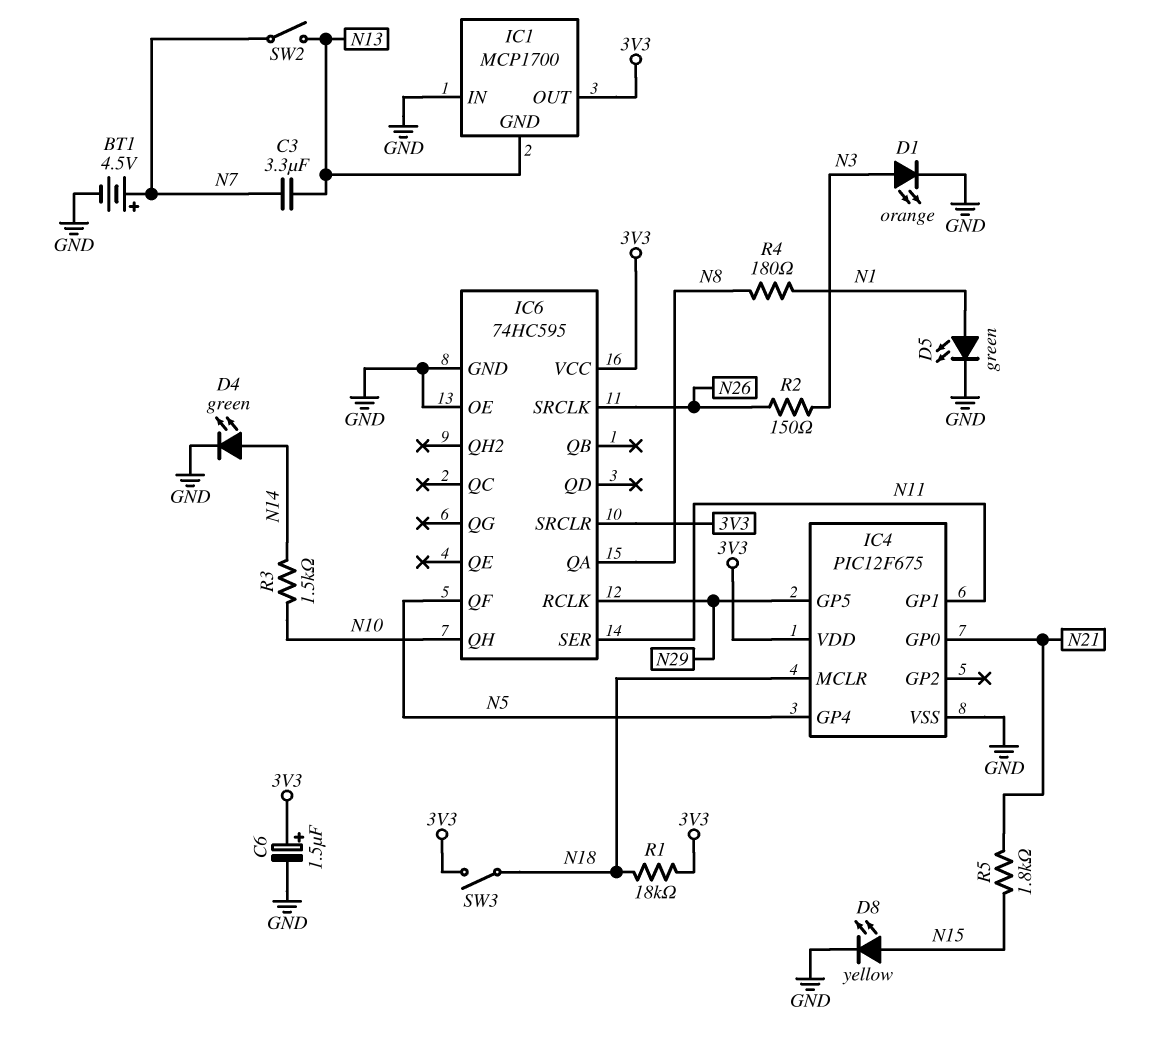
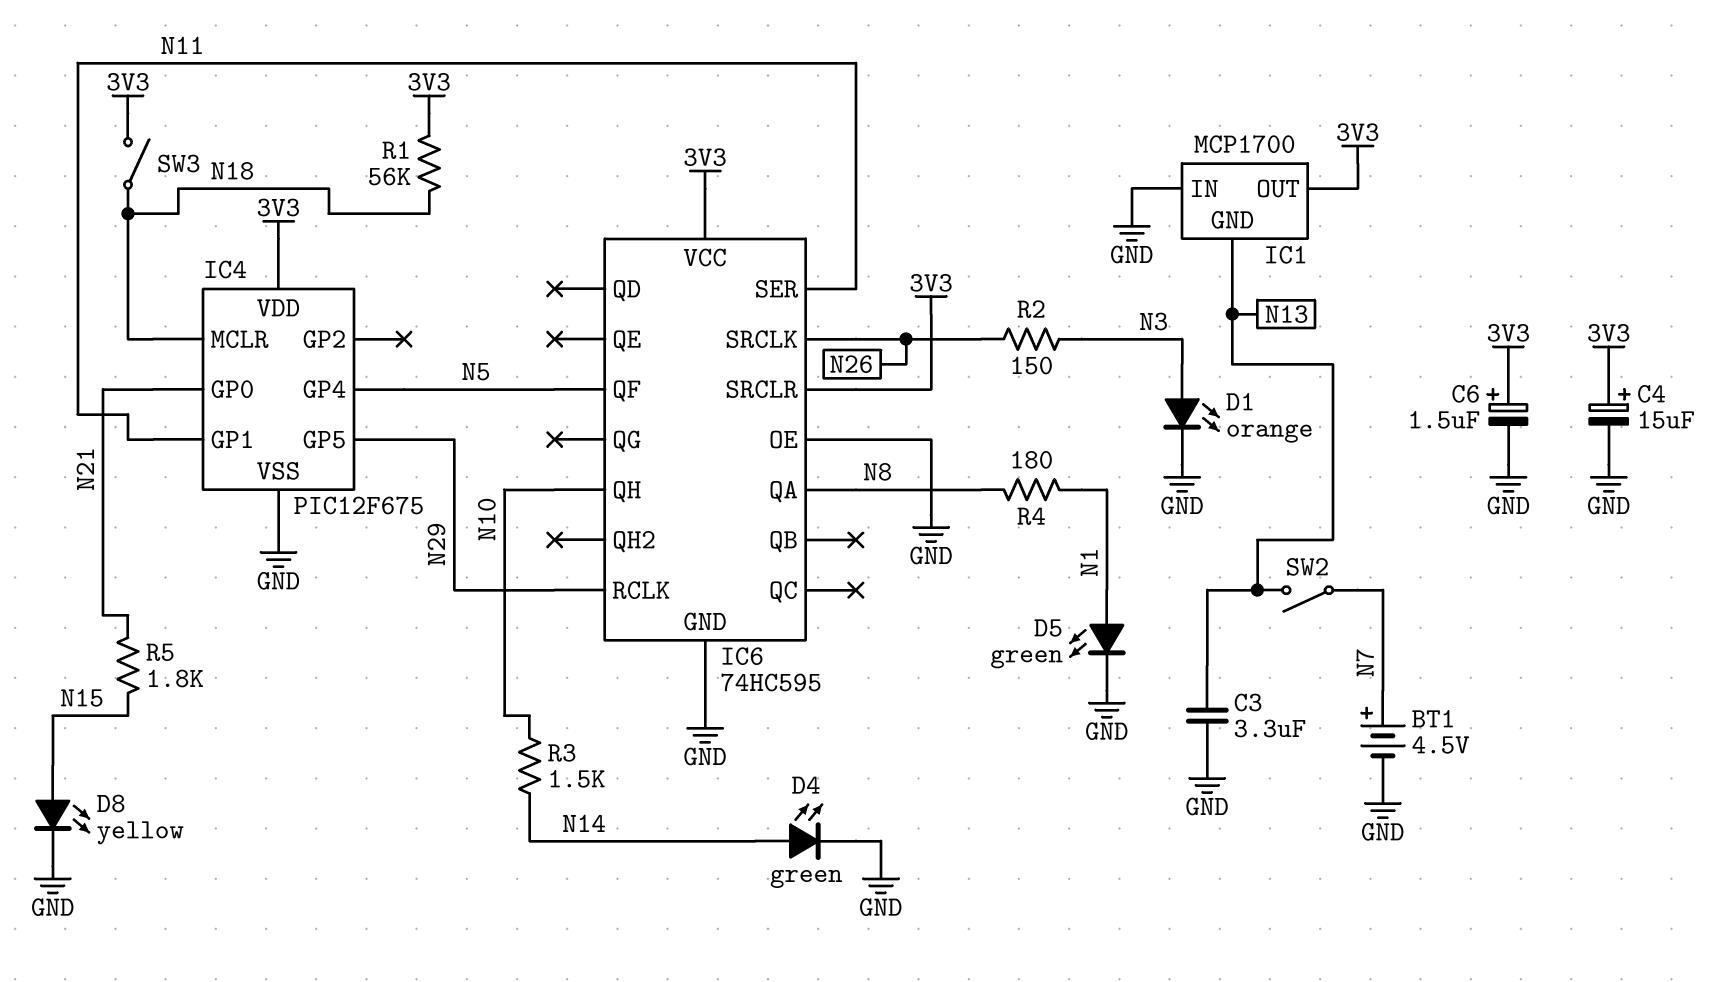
C3: 3.3uF (N7, N13) -> 3.3uF (GND, N13)
C4: none -> 15uF (plus 3V3, minus GND)
R1: 18k (3V3, N18) -> 56k (3V3, N18)

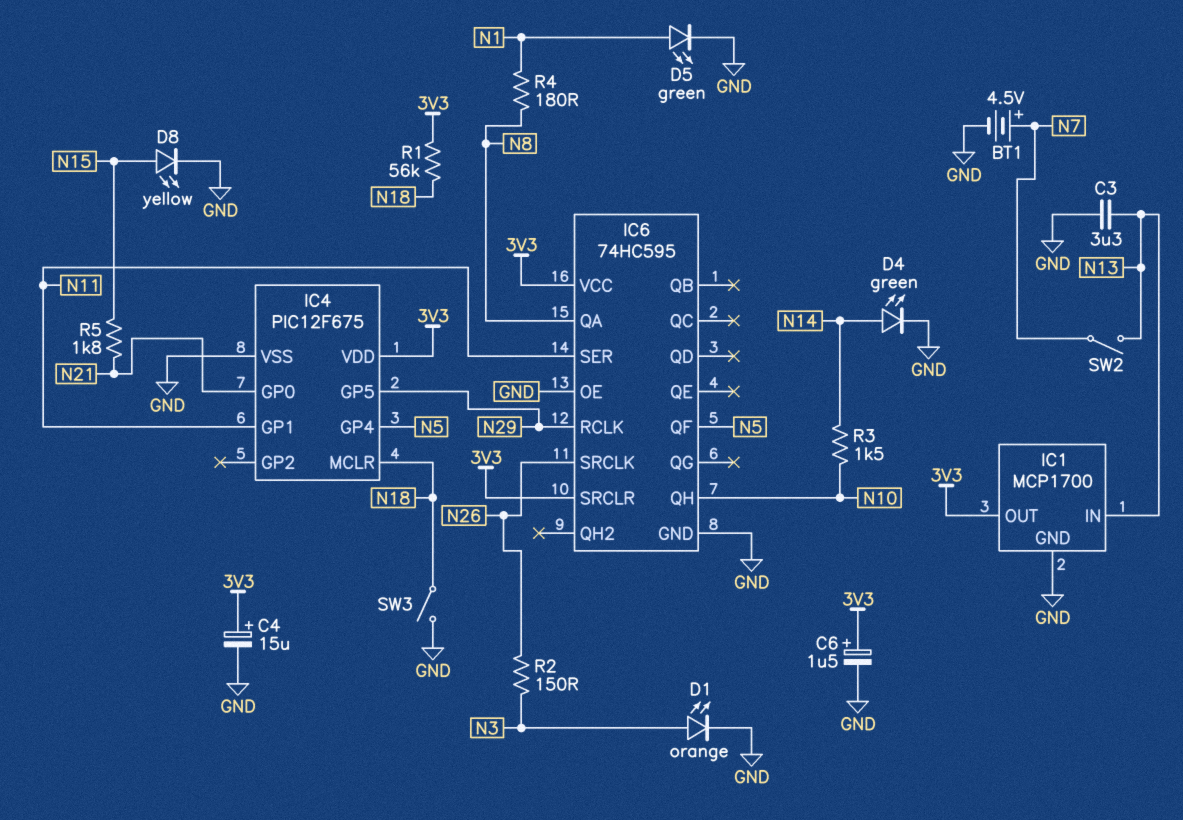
IC1 pin GND: N13 -> GND
IC1 pin IN: GND -> N13
SW3: switch (3V3, N18) -> switch (GND, N18)

